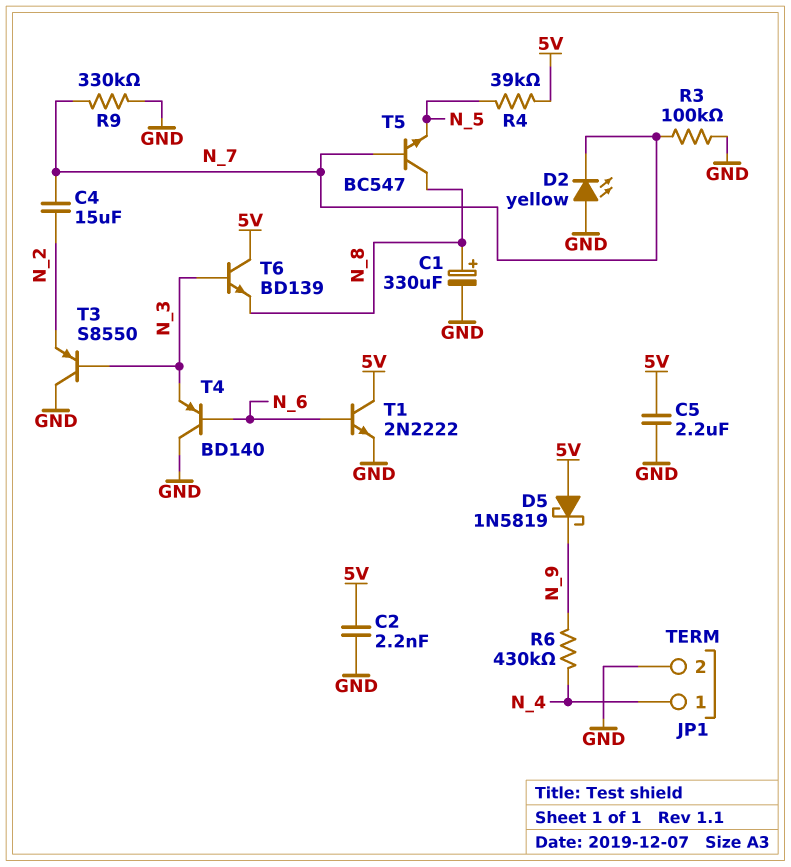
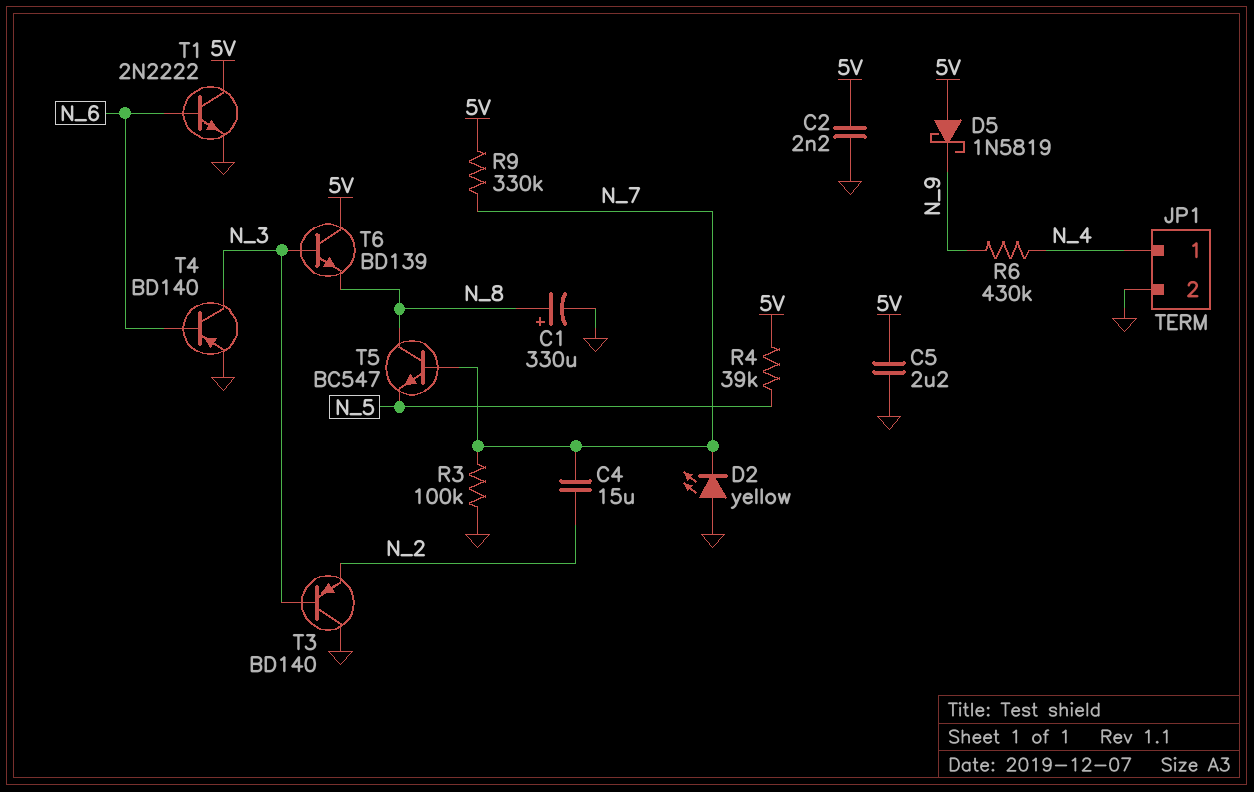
R9: 330k (GND, N_7) -> 330k (5V, N_7)
T3: PNP S8550 (B N_3, C GND, E N_2) -> PNP BD140 (B N_3, C GND, E N_2)
T4: PNP BD140 (B N_6, C GND, E N_3) -> PNP BD140 (B N_6, C N_3, E GND)

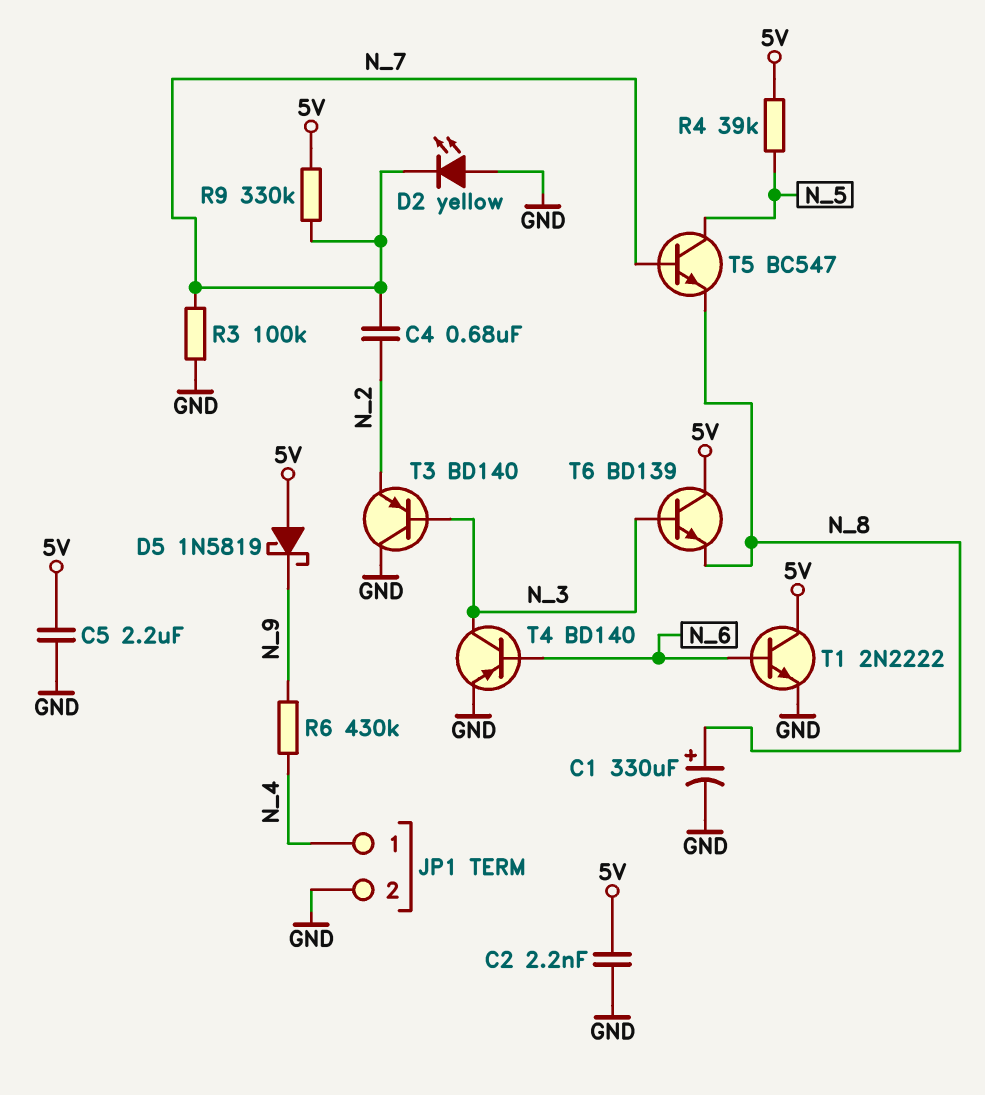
C4: 15uF (N_2, N_7) -> 680nF (N_2, N_7)
T5: NPN BC547 (B N_7, C N_8, E N_5) -> NPN BC547 (B N_7, C N_5, E N_8)

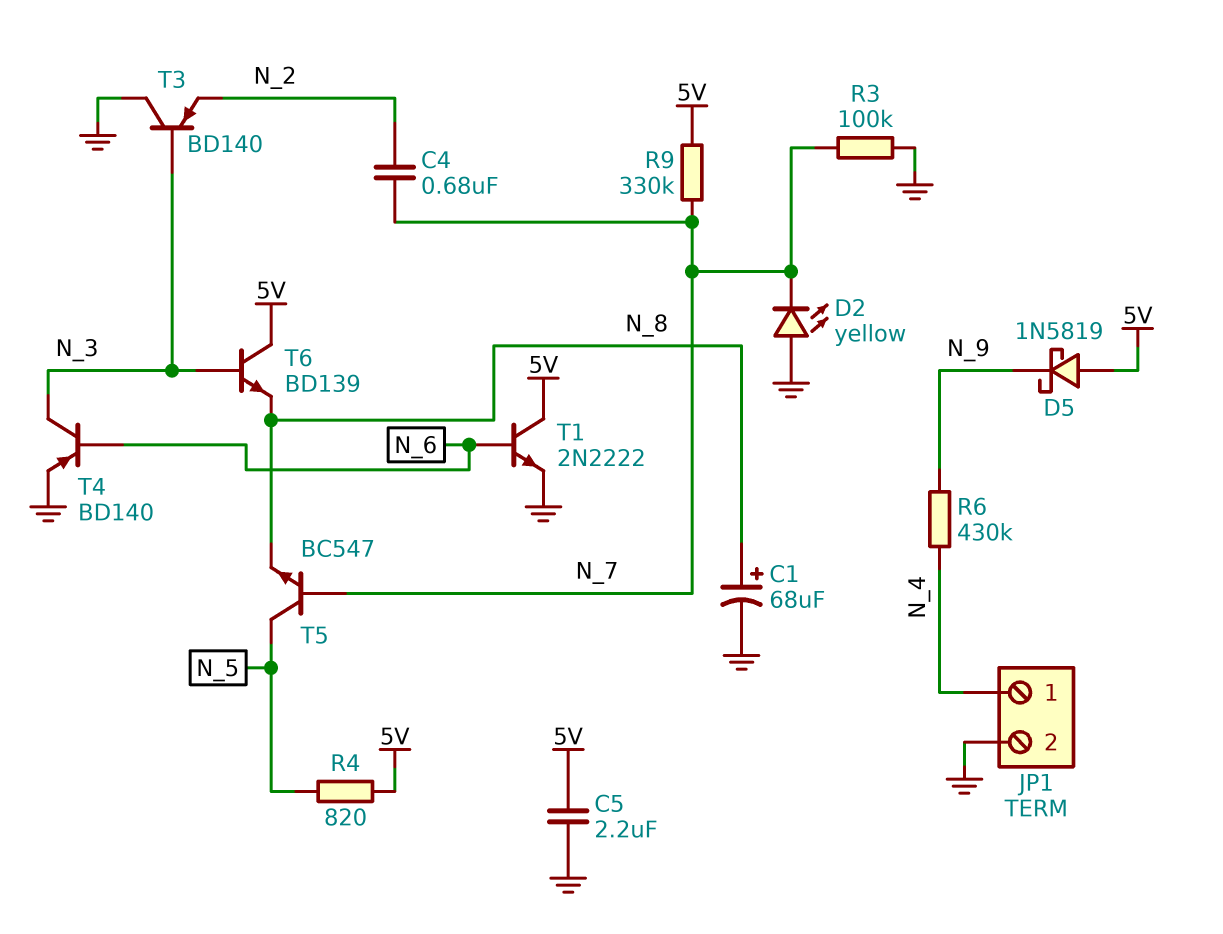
C1: 330uF (plus N_8, minus GND) -> 68uF (plus N_8, minus GND)
C2: 2.2nF (5V, GND) -> none
R4: 39k (5V, N_5) -> 820 (5V, N_5)

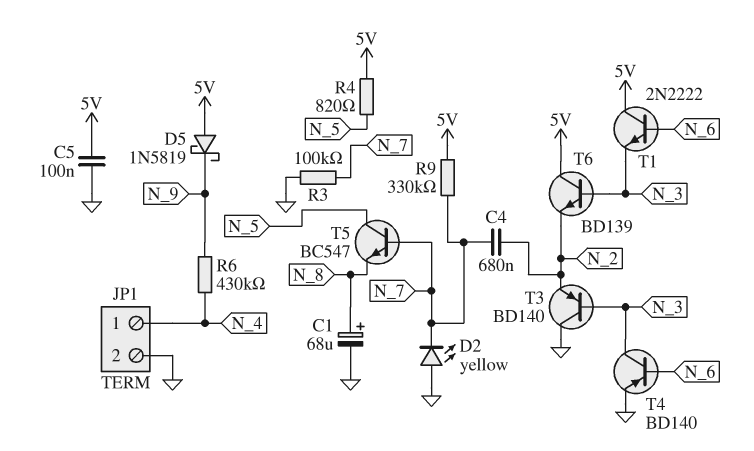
C5: 2.2uF (5V, GND) -> 100nF (5V, GND)
T1: NPN 2N2222 (B N_6, C 5V, E GND) -> NPN 2N2222 (B N_6, C 5V, E N_3)
T6: NPN BD139 (B N_3, C 5V, E N_8) -> NPN BD139 (B N_3, C 5V, E N_2)

